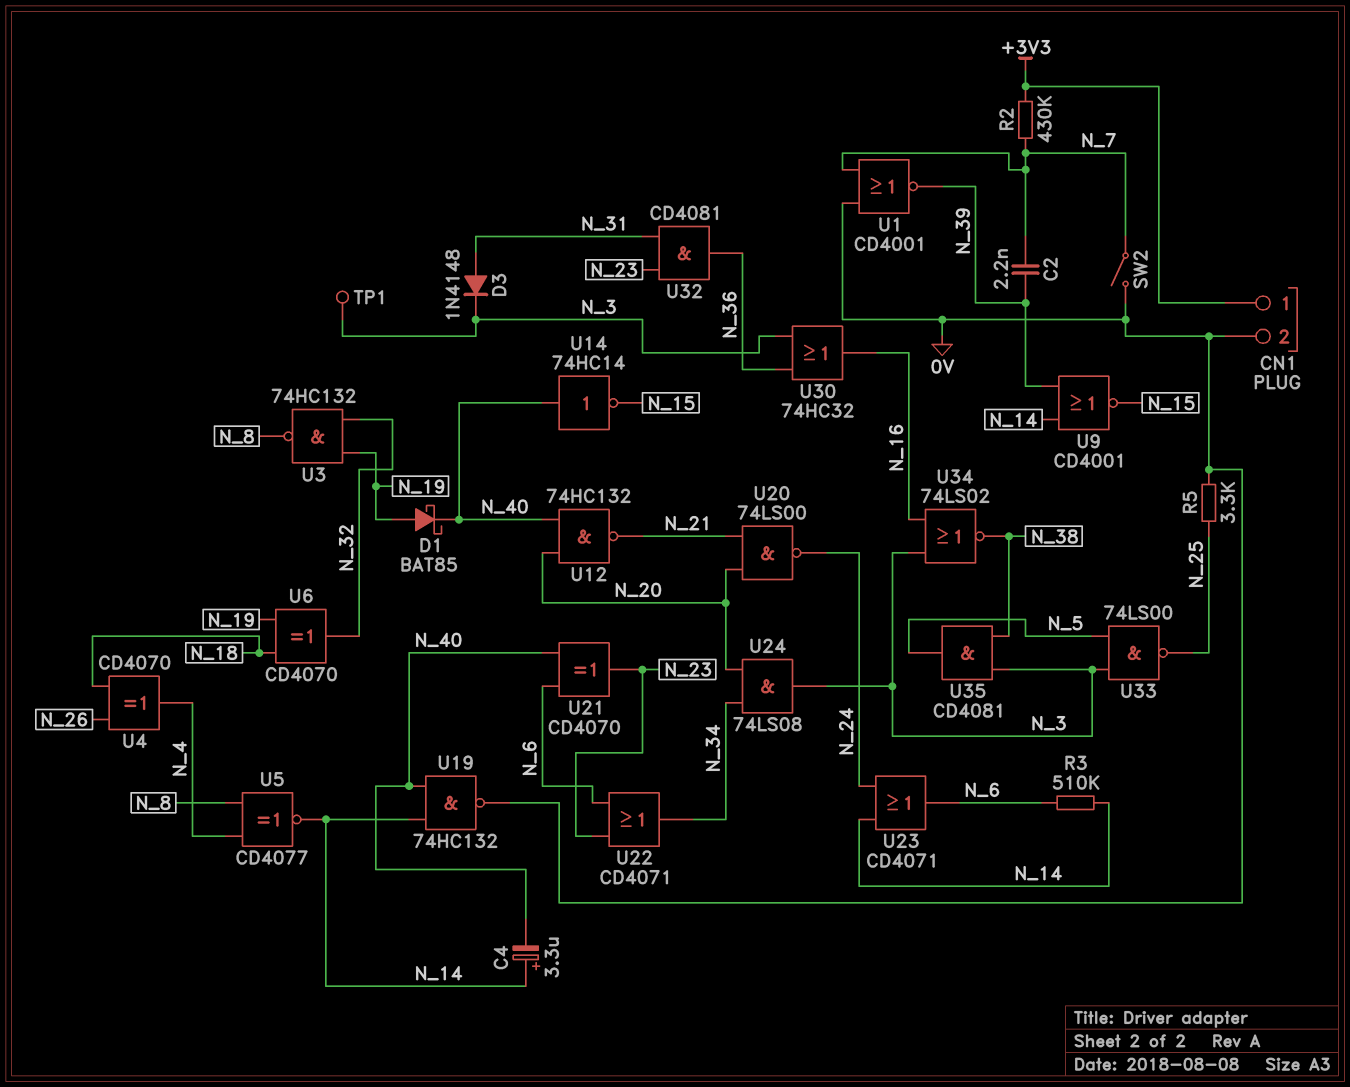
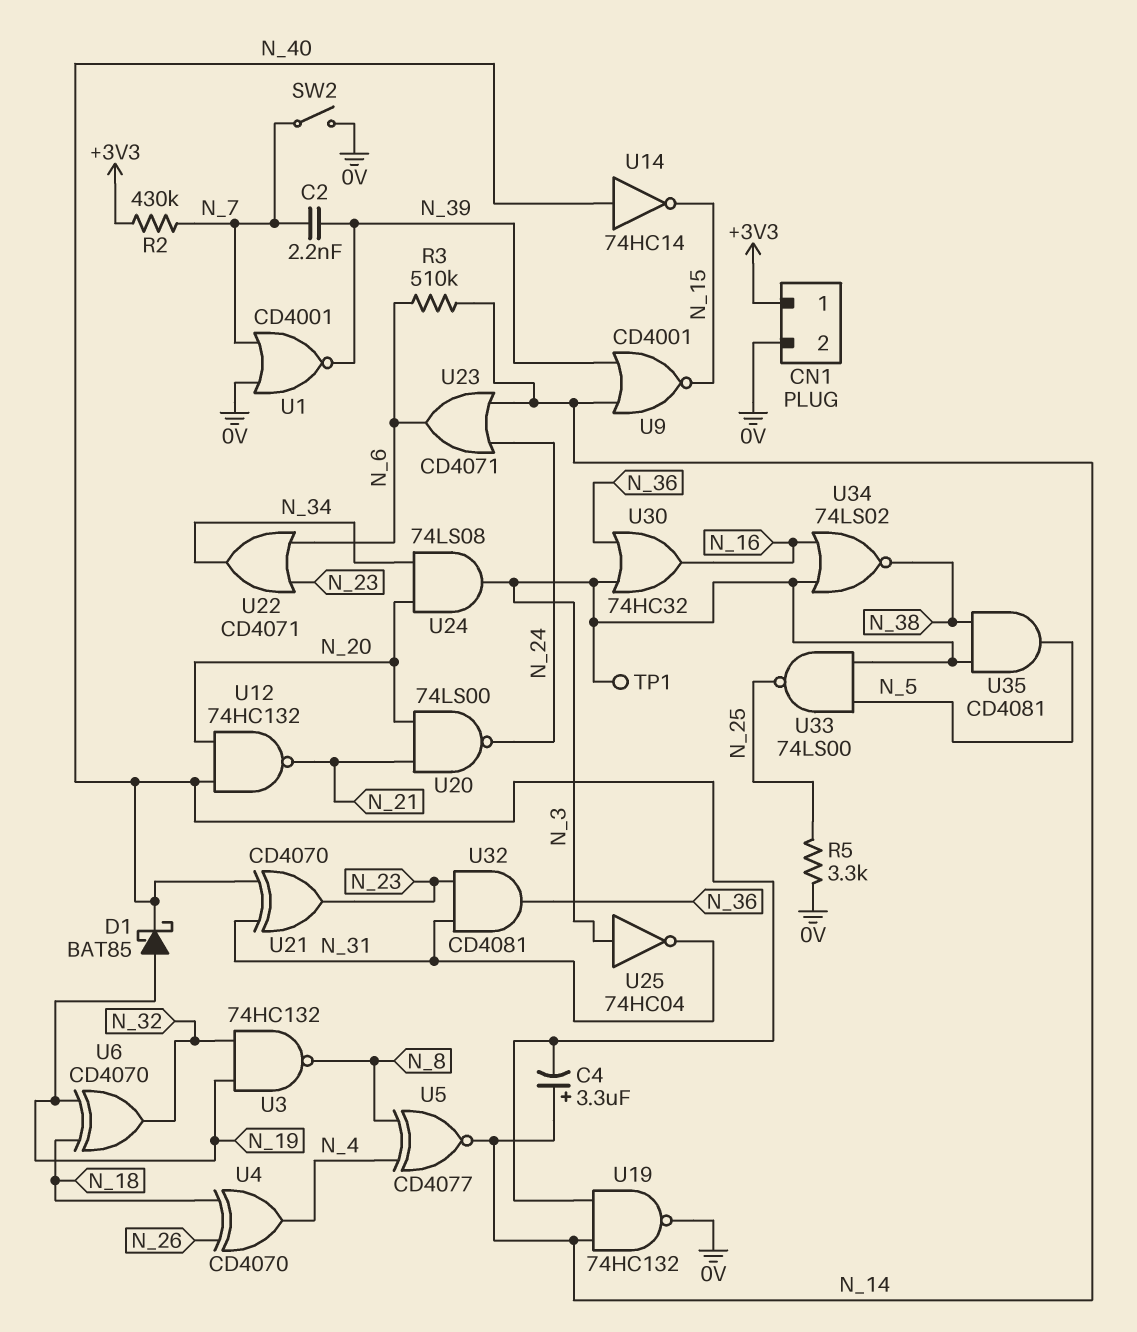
D3: diode 1N4148 (A N_31, K N_3) -> none
U21: XOR CD4070 (in N_6, in N_40, out N_23) -> XOR CD4070 (in N_31, in N_40, out N_23)
U25: none -> NOT 74HC04 (in N_3, out N_31)

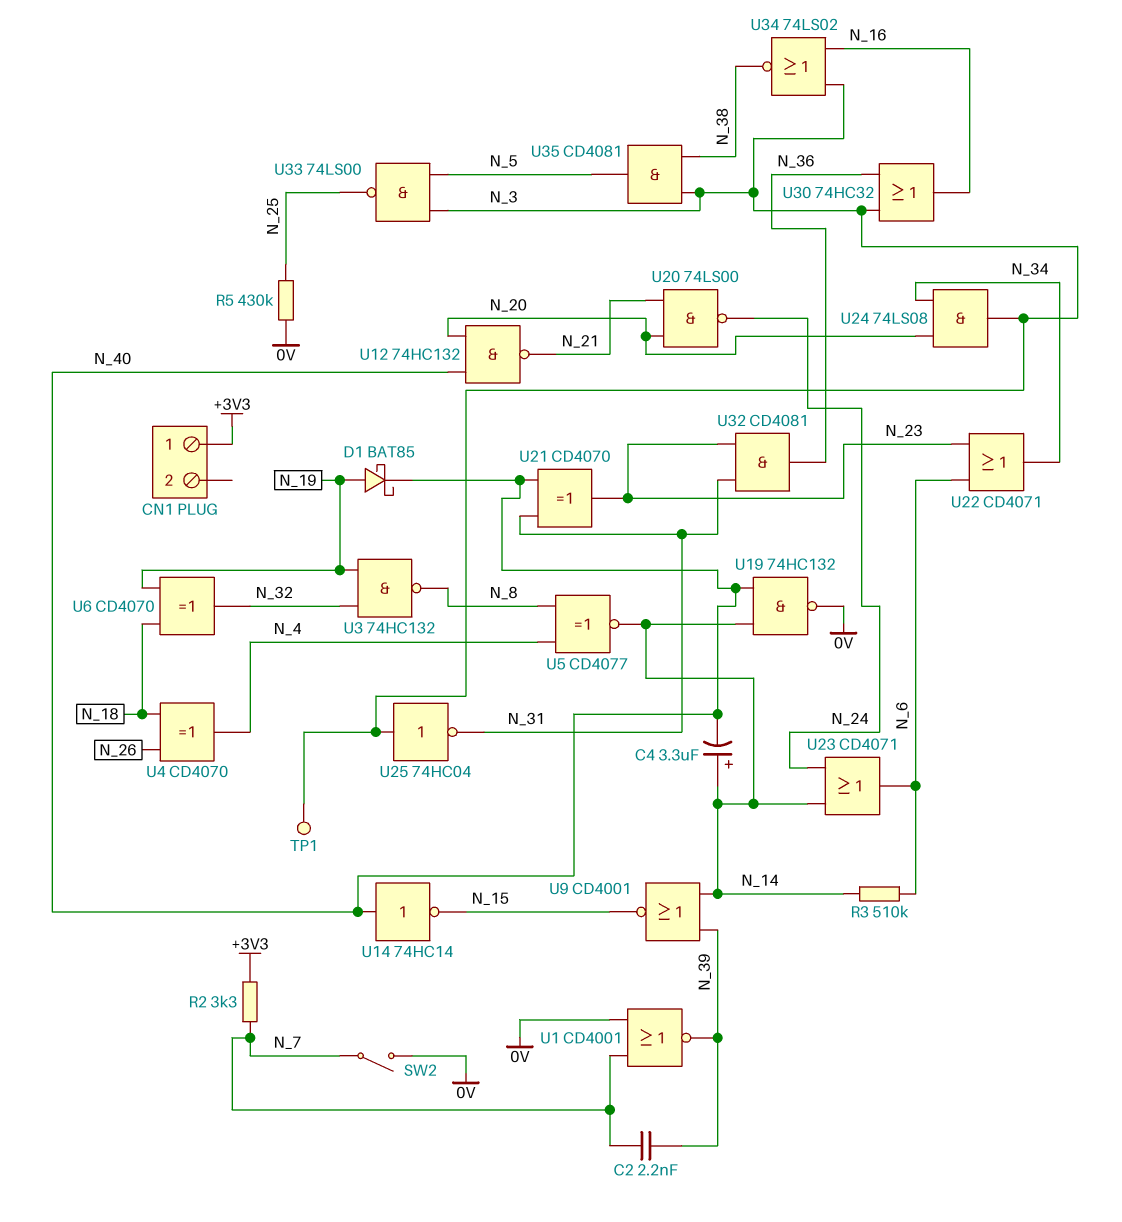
CN1 pin 2: 0V -> none
R2: 430k (+3V3, N_7) -> 3.3k (+3V3, N_7)
R5: 3.3k (0V, N_25) -> 430k (0V, N_25)

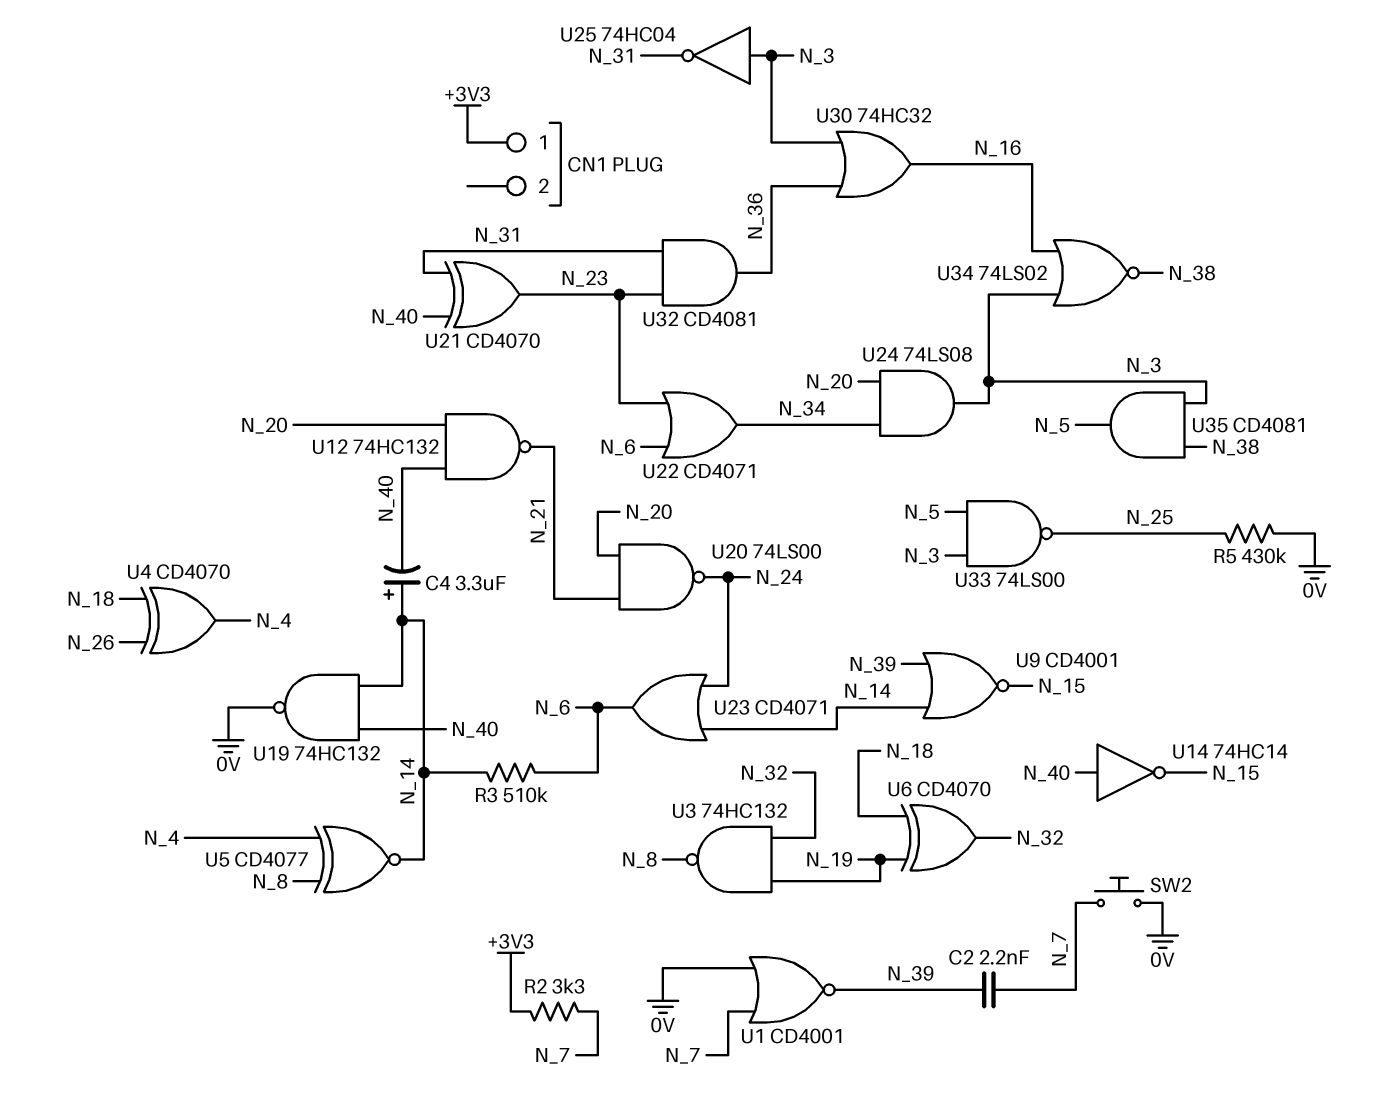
D1: schottky BAT85 (A N_19, K N_40) -> none
SW2: switch (0V, N_7) -> button (0V, N_7)
TP1: test point (N_3) -> none

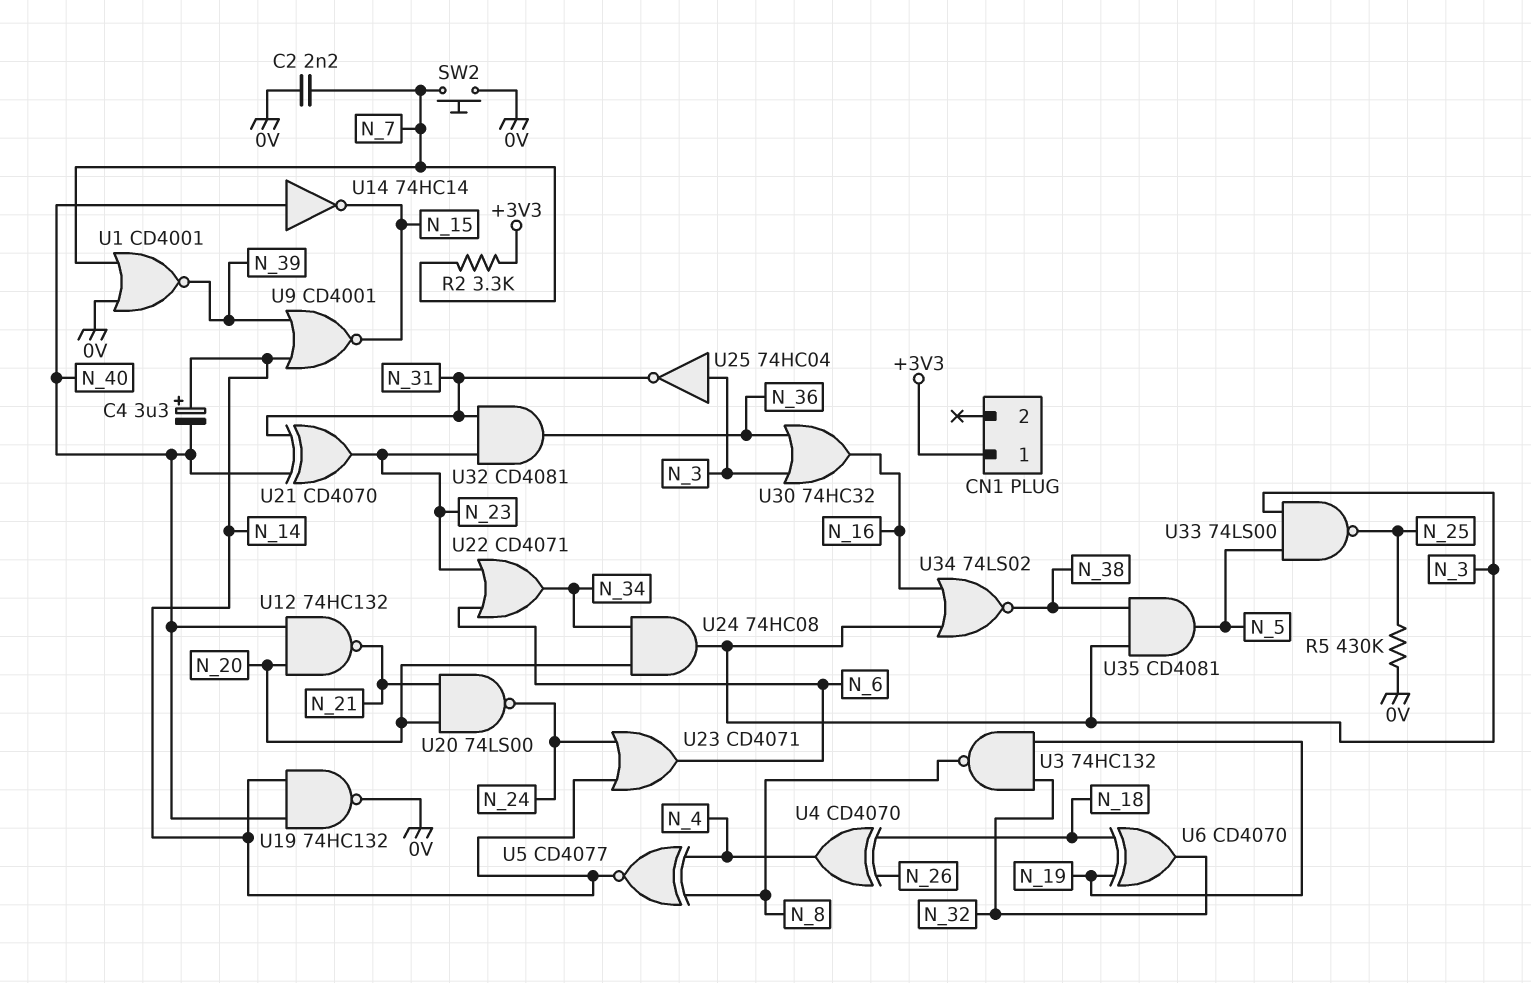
C2: 2.2nF (N_7, N_39) -> 2.2nF (0V, N_7)
R3: 510k (N_6, N_14) -> none
U24: AND 74LS08 (in N_20, in N_34, out N_3) -> AND 74HC08 (in N_20, in N_34, out N_3)

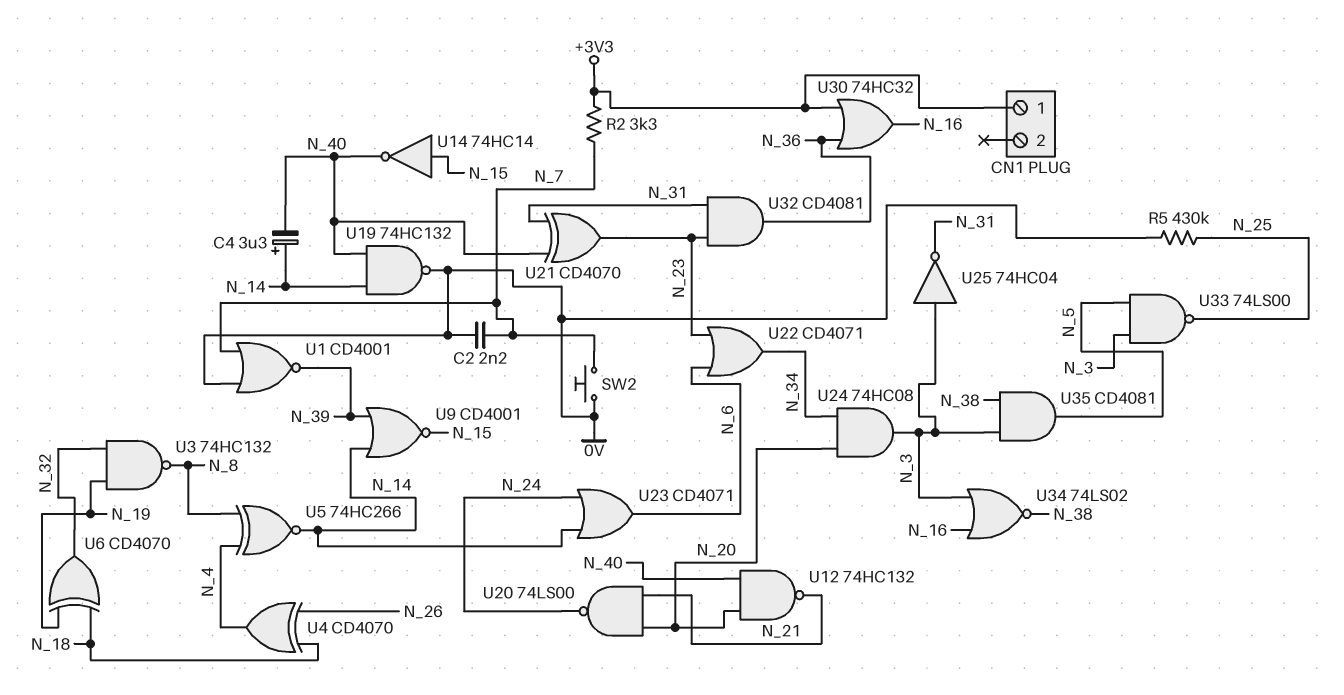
U5: XNOR CD4077 (in N_4, in N_8, out N_14) -> XNOR 74HC266 (in N_4, in N_8, out N_14)
U14: NOT 74HC14 (in N_40, out N_15) -> NOT 74HC14 (in N_15, out N_40)
U30: OR 74HC32 (in N_3, in N_36, out N_16) -> OR 74HC32 (in +3V3, in N_36, out N_16)

